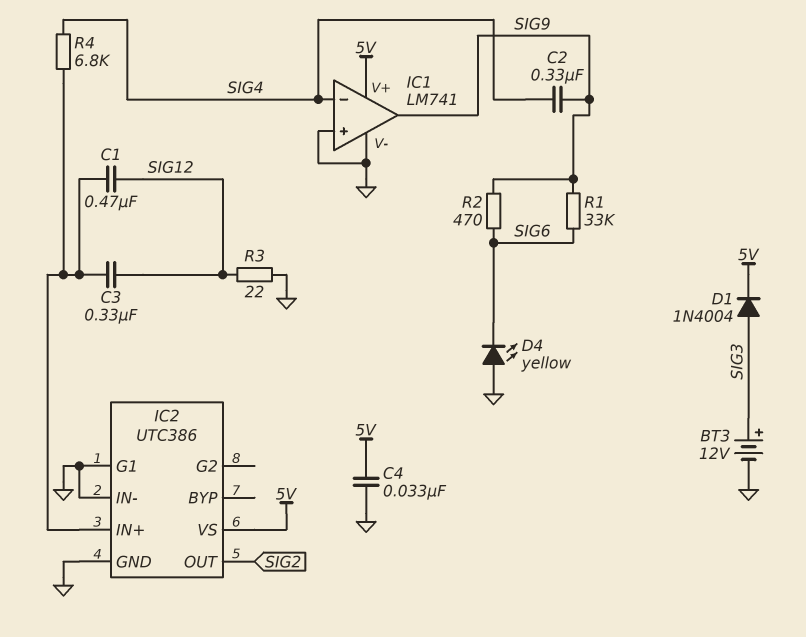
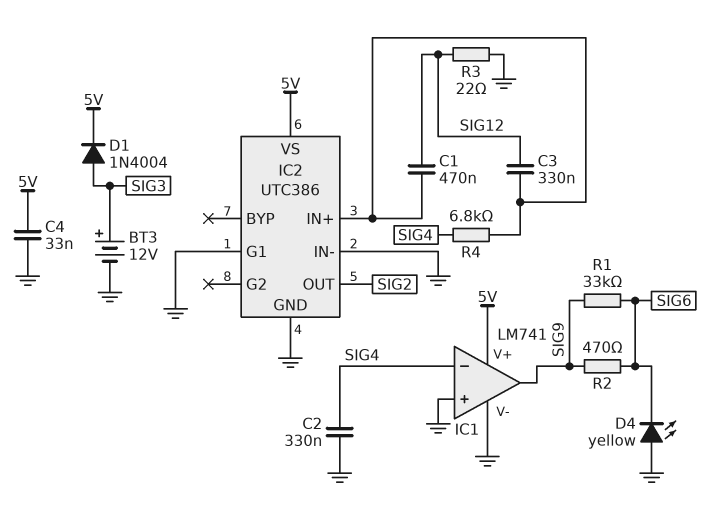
C2: 330nF (SIG4, SIG9) -> 330nF (GND, SIG4)

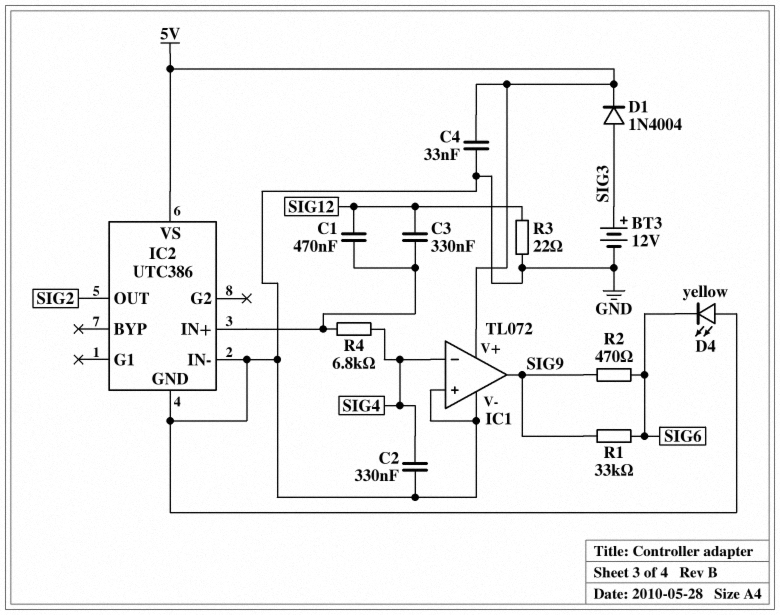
IC1: LM741 -> TL072
IC2 pin G1: GND -> none

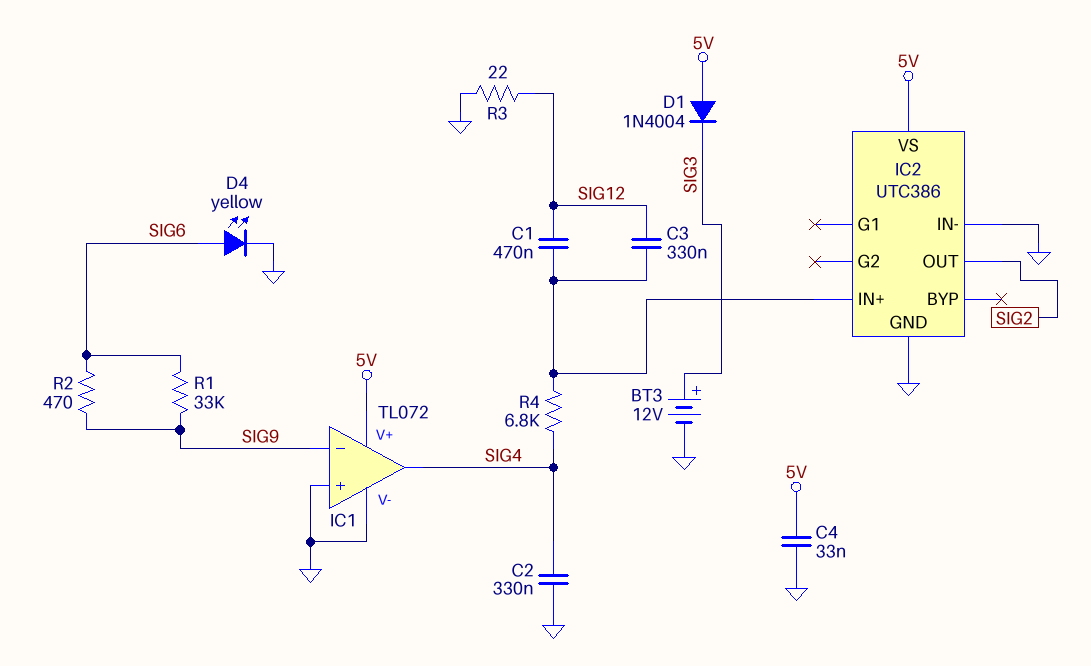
D1: diode 1N4004 (A SIG3, K 5V) -> diode 1N4004 (A 5V, K SIG3)
D4: LED yellow (A GND, K SIG6) -> LED yellow (A SIG6, K GND)
IC1 pin in-: SIG4 -> SIG9
IC1 pin out: SIG9 -> SIG4

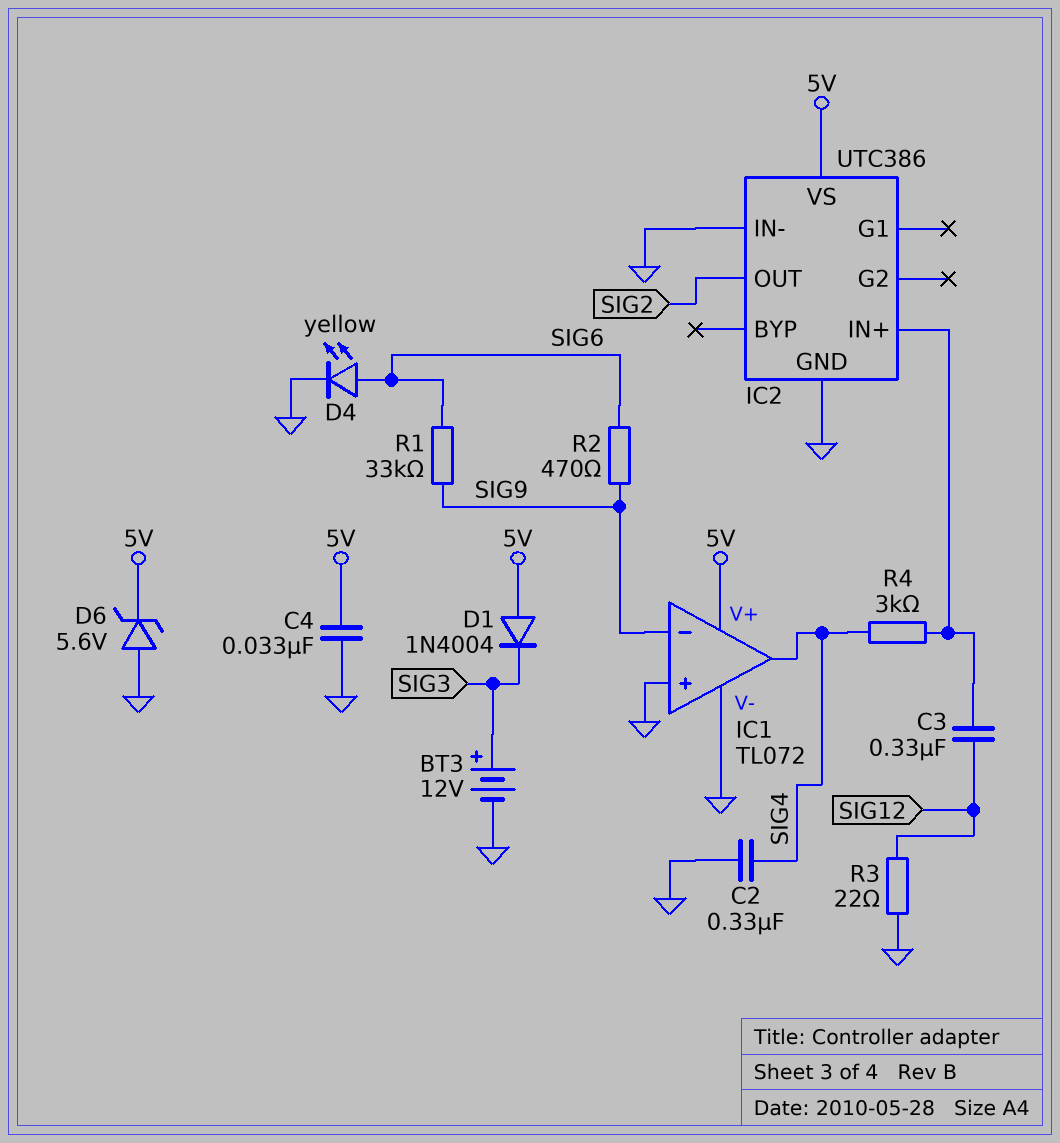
C1: 470nF (IC2/IN+, SIG12) -> none
D6: none -> zener 5.6V (A GND, K 5V)
R4: 6.8k (IC2/IN+, SIG4) -> 3k (IC2/IN+, SIG4)

